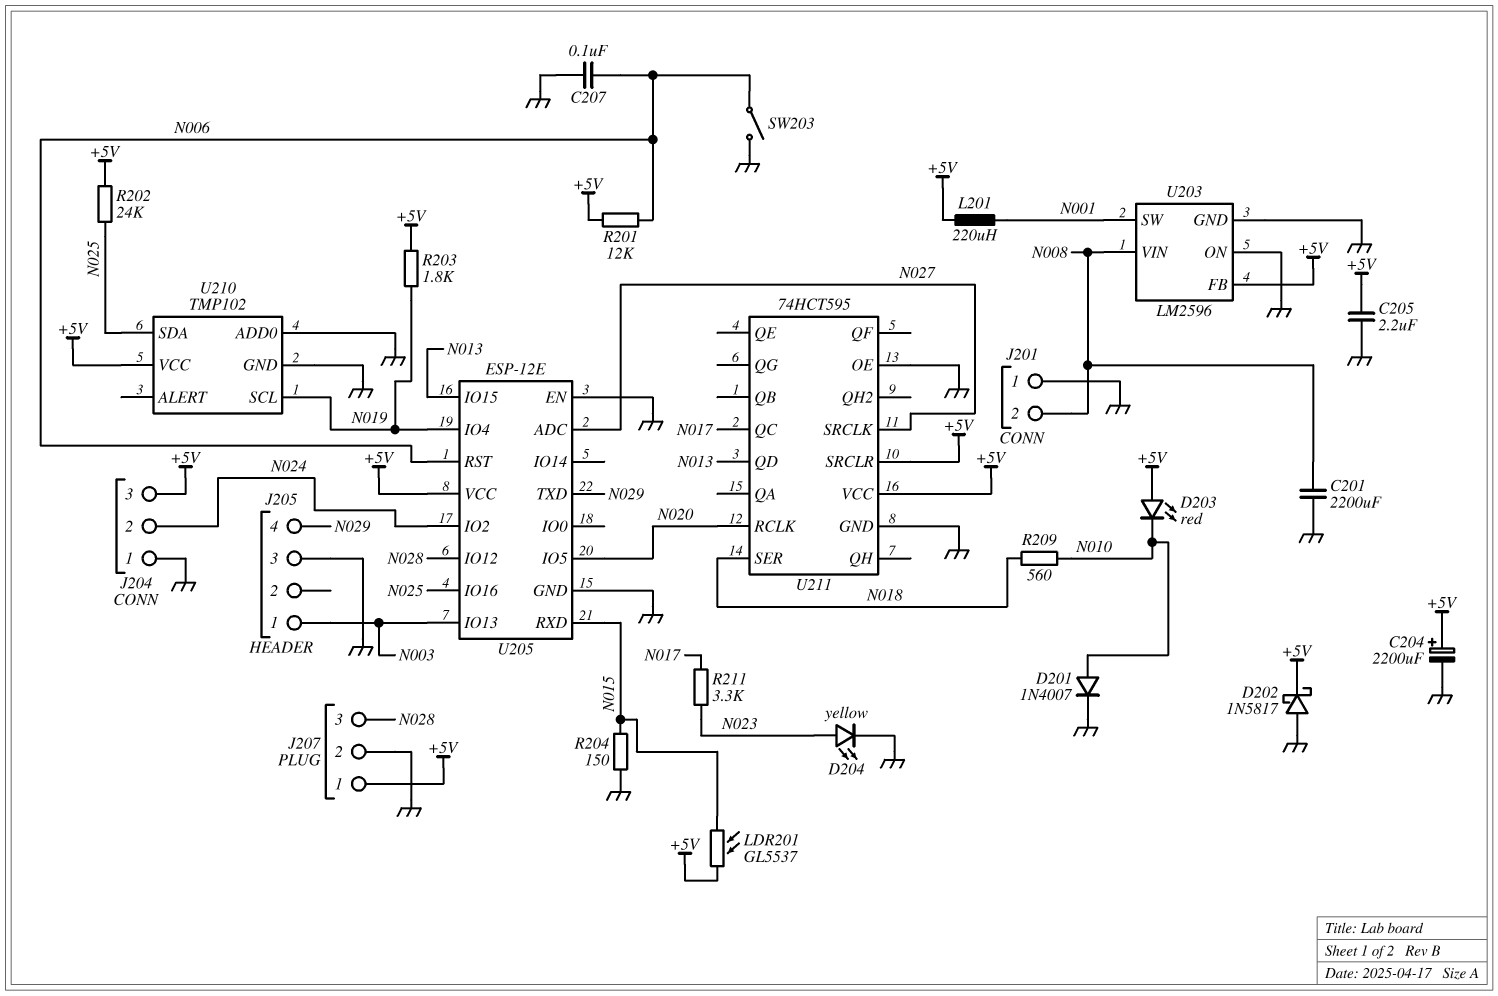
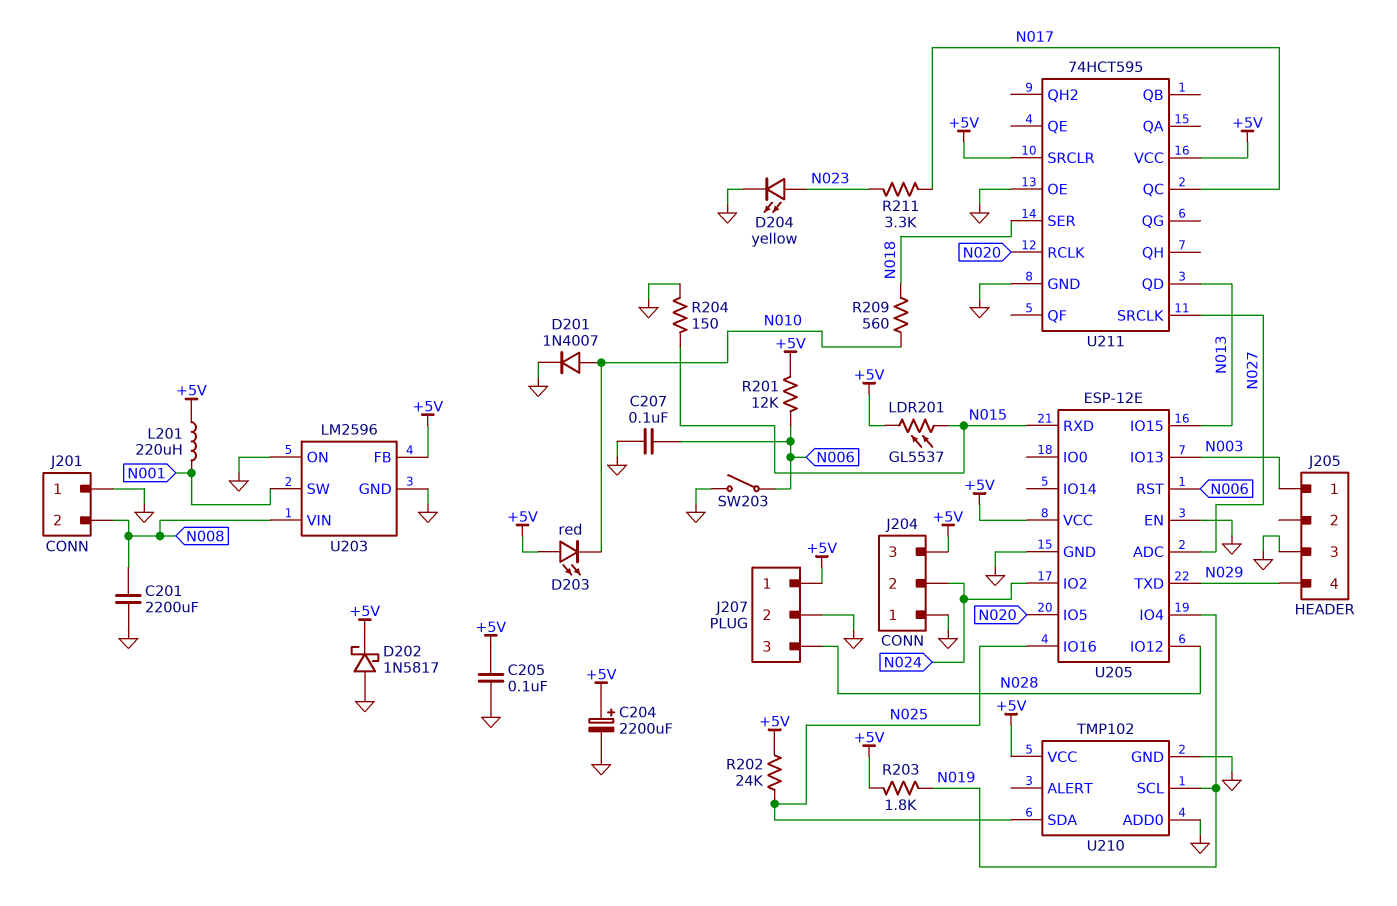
C205: 2.2uF (+5V, GND) -> 100nF (+5V, GND)

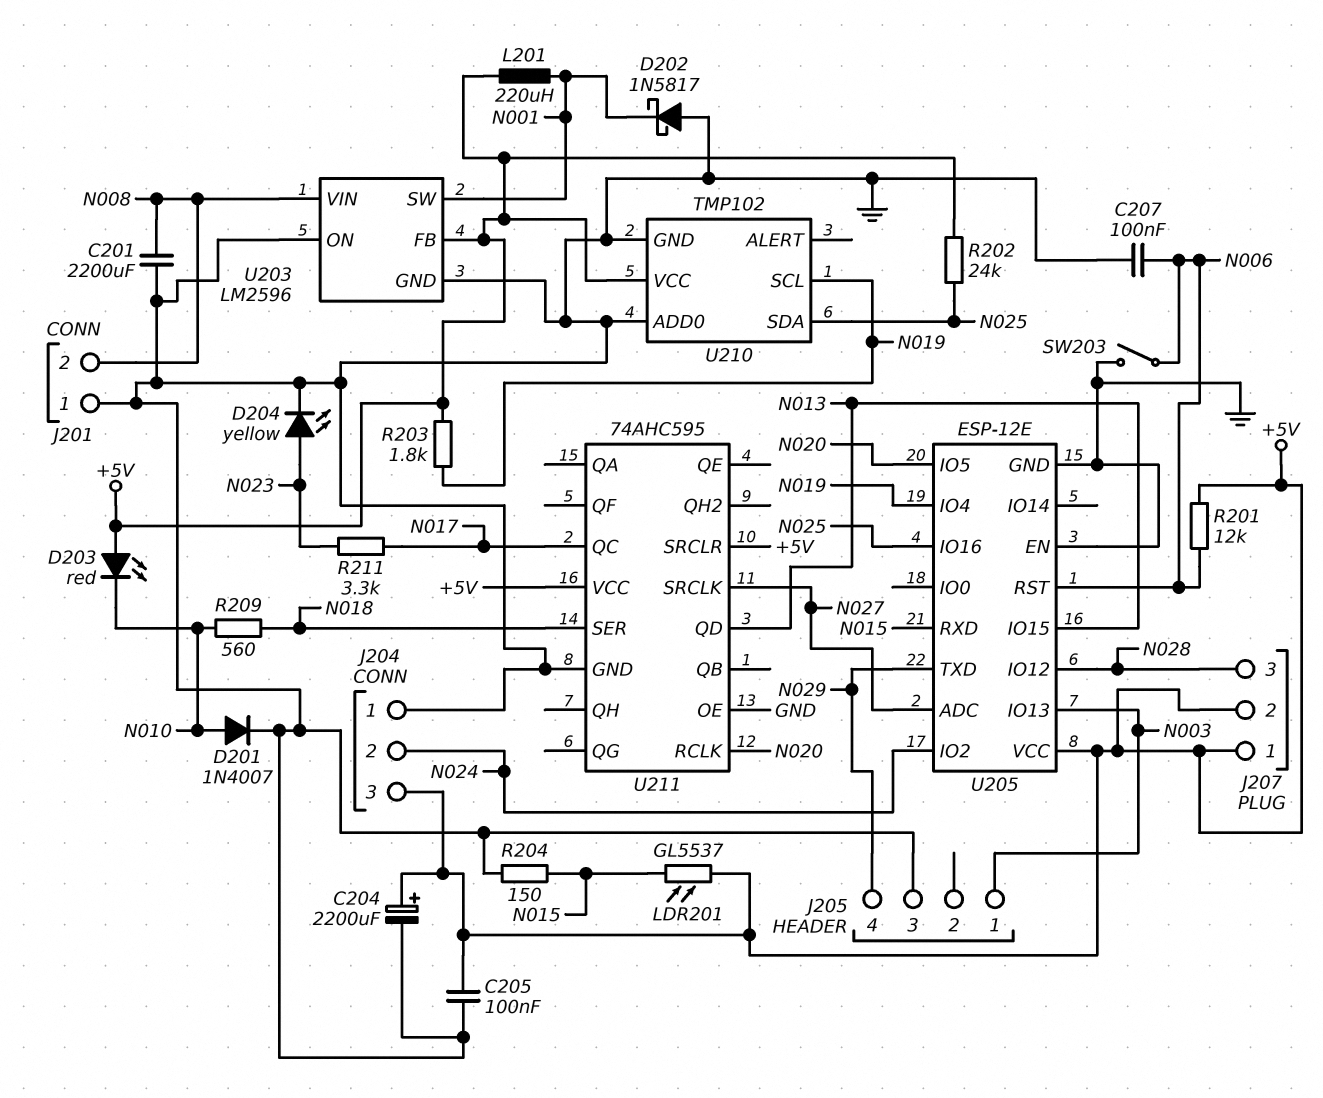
D202: schottky 1N5817 (A GND, K +5V) -> schottky 1N5817 (A GND, K N001)
J207 pin 2: GND -> +5V
U211: 74HCT595 -> 74AHC595

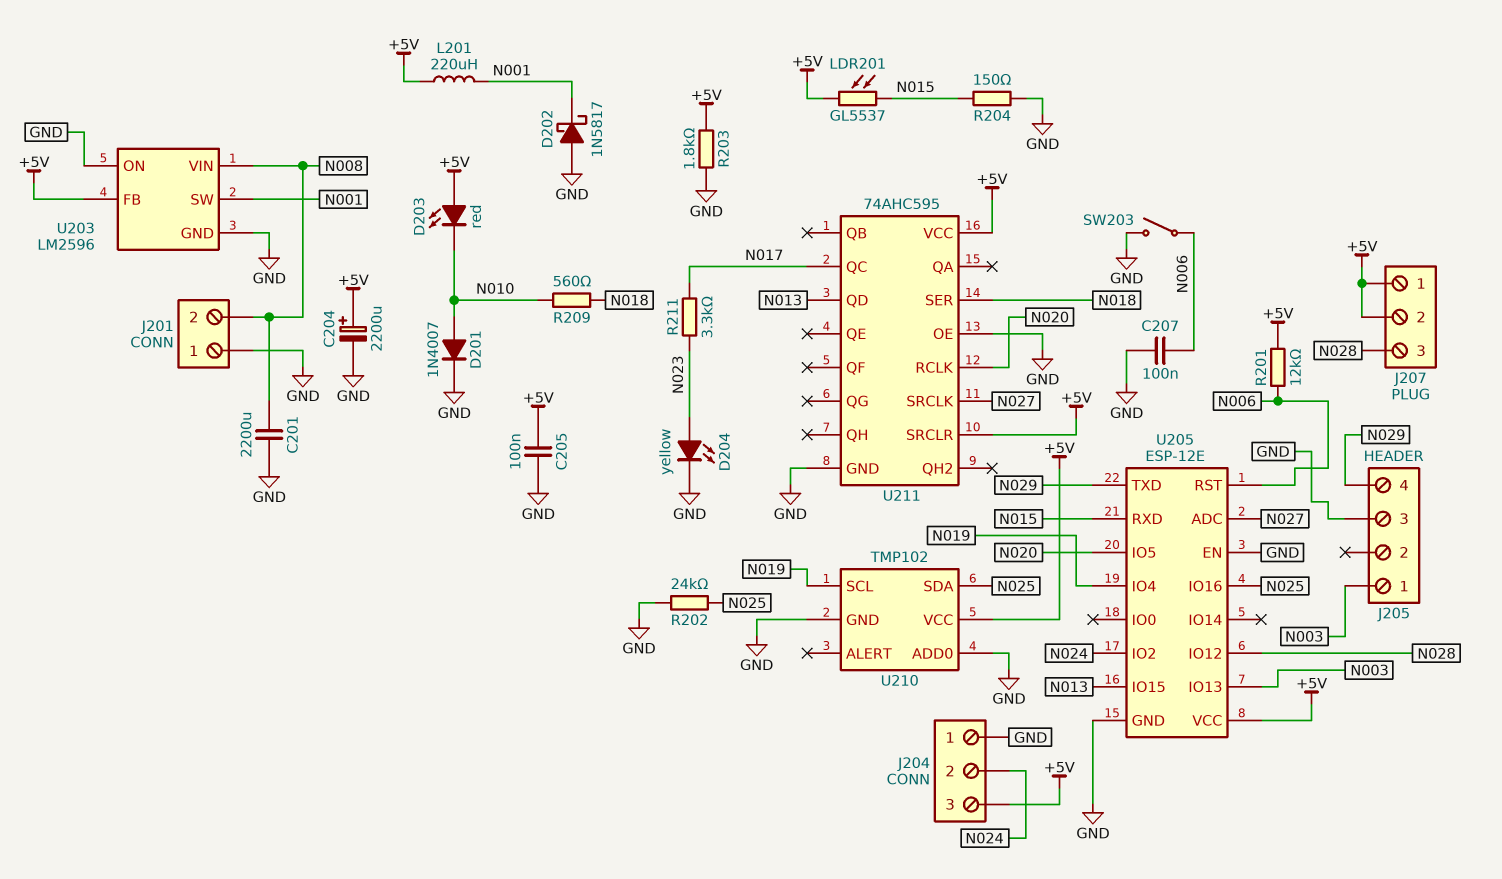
R202: 24k (+5V, N025) -> 24k (GND, N025)
R203: 1.8k (+5V, N019) -> 1.8k (+5V, GND)

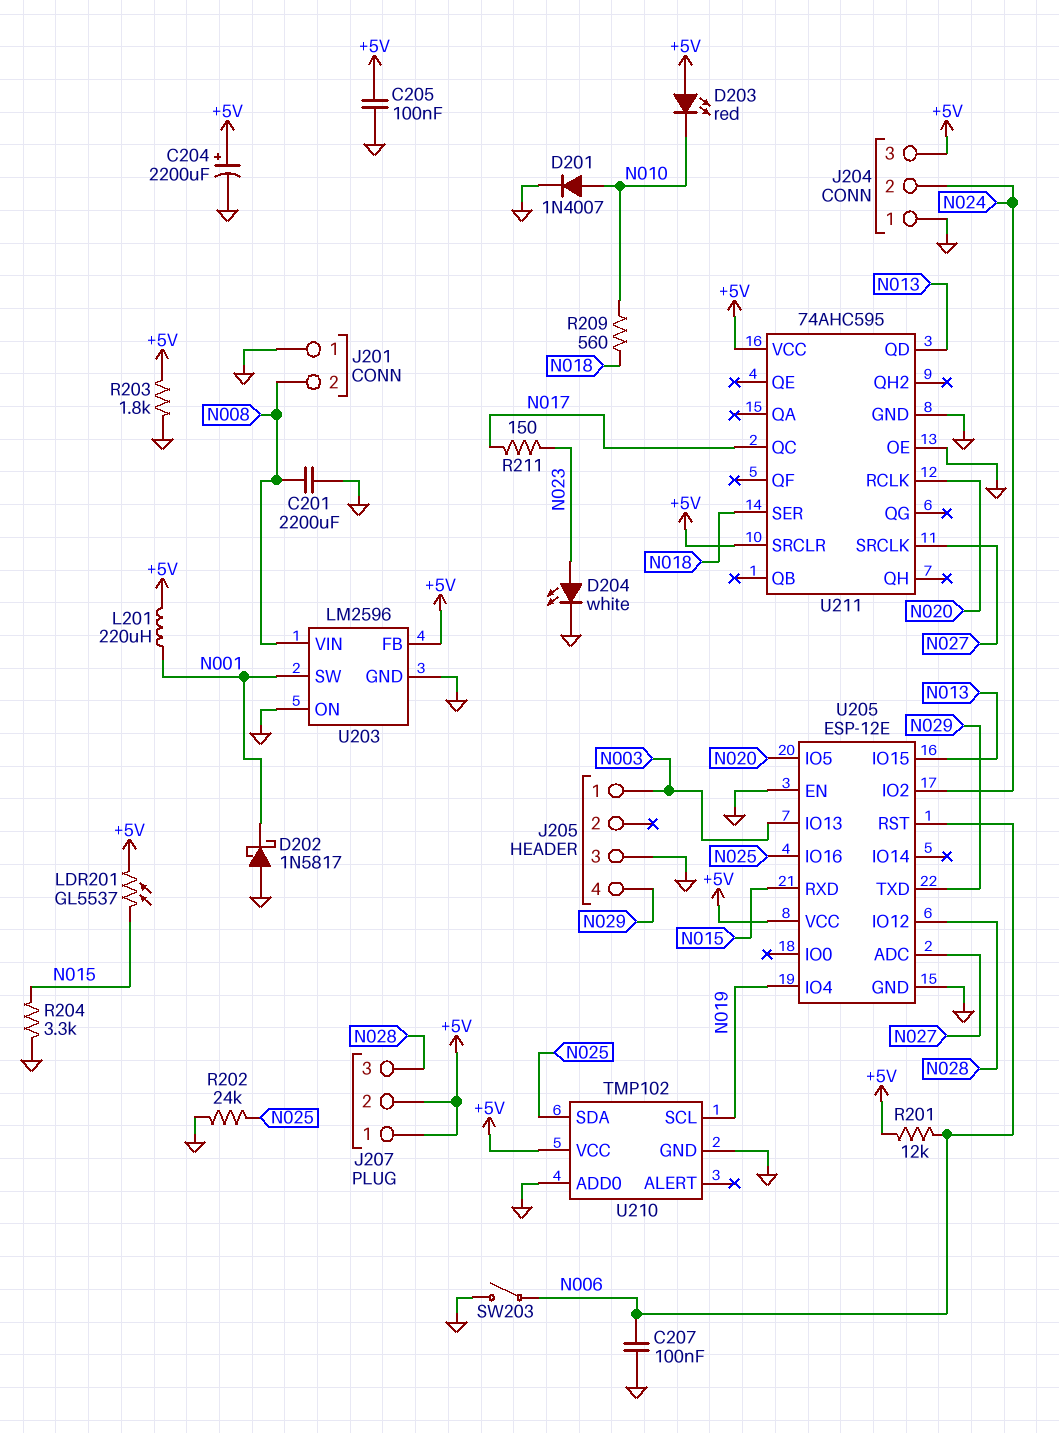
D204: LED yellow (A N023, K GND) -> LED white (A N023, K GND)
R204: 150 (GND, N015) -> 3.3k (GND, N015)
R211: 3.3k (N017, N023) -> 150 (N017, N023)

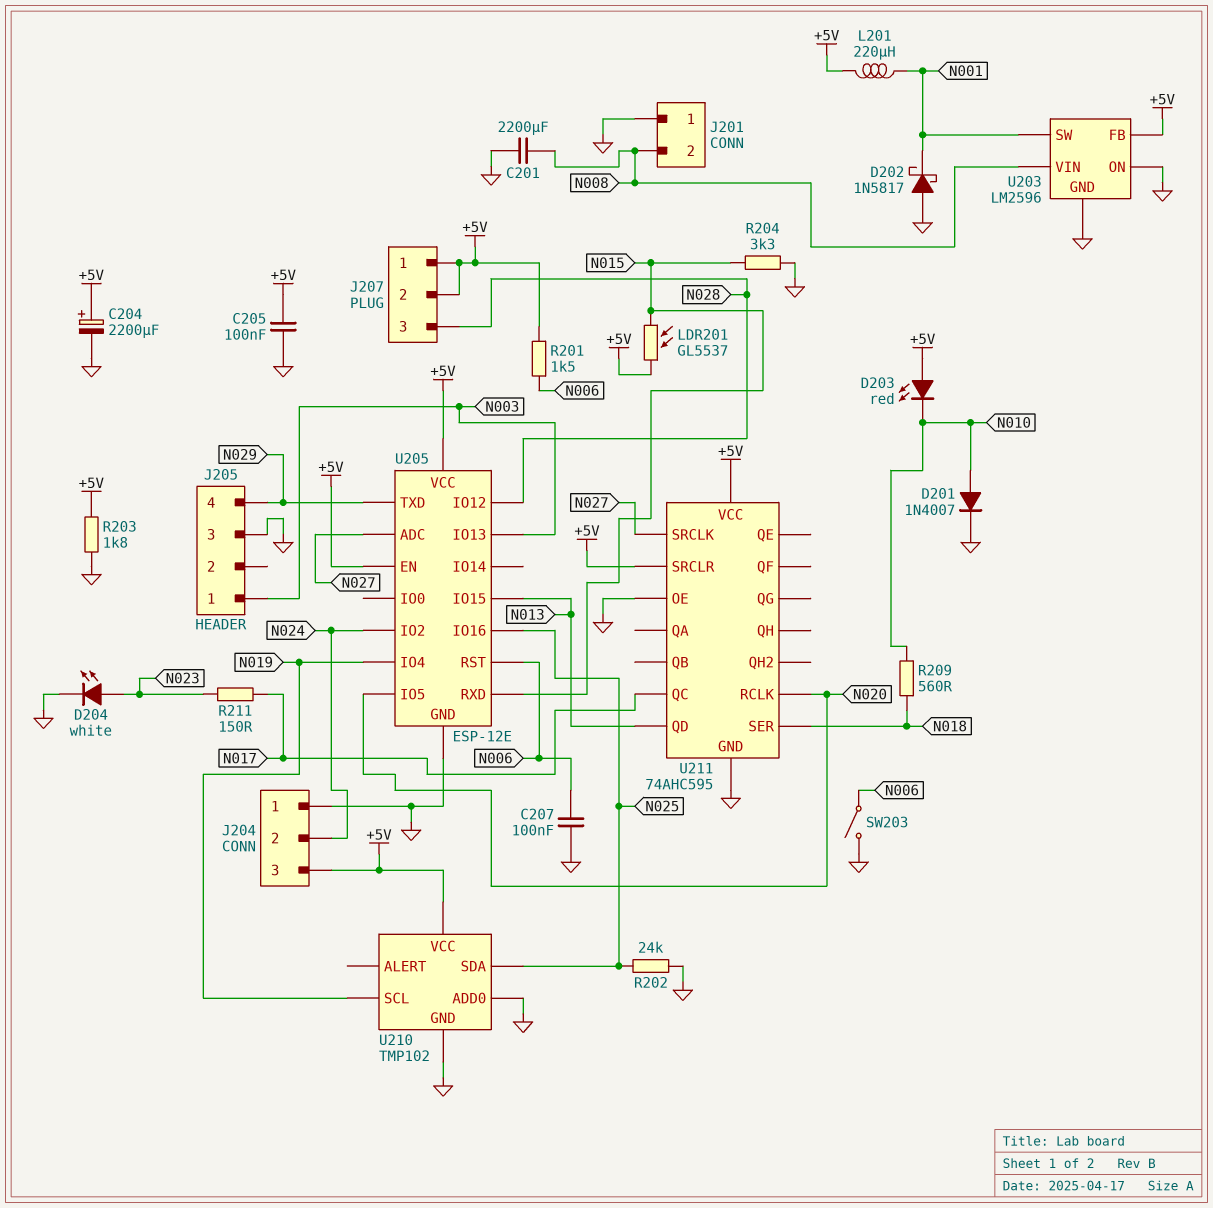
R201: 12k (+5V, N006) -> 1.5k (+5V, N006)
U205 pin EN: GND -> +5V

